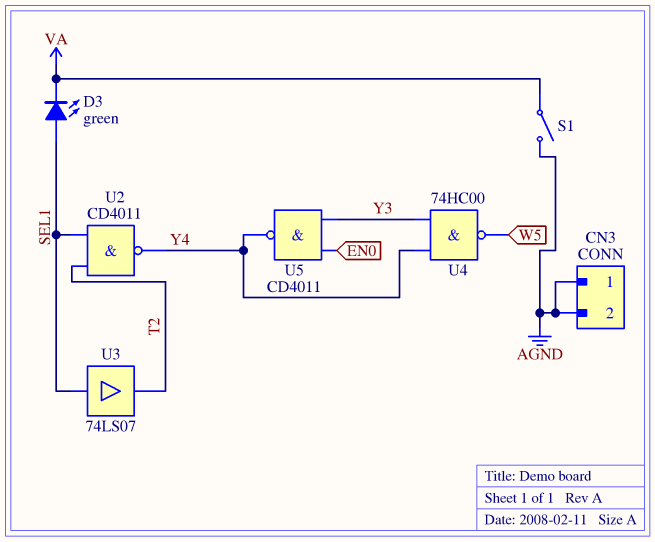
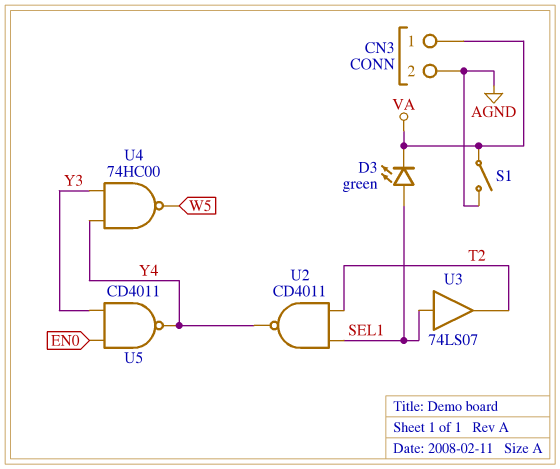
CN3 pin 1: AGND -> VA

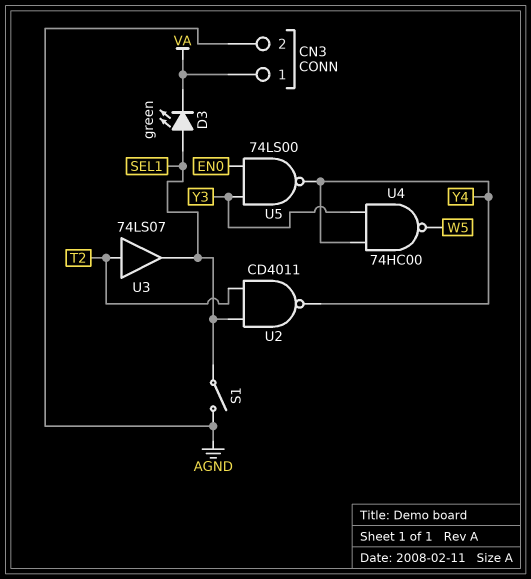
S1: switch (AGND, VA) -> switch (AGND, SEL1)
U3: buffer 74LS07 (in SEL1, out T2) -> buffer 74LS07 (in T2, out SEL1)
U5: NAND CD4011 (in EN0, in Y3, out Y4) -> NAND 74LS00 (in EN0, in Y3, out Y4)

